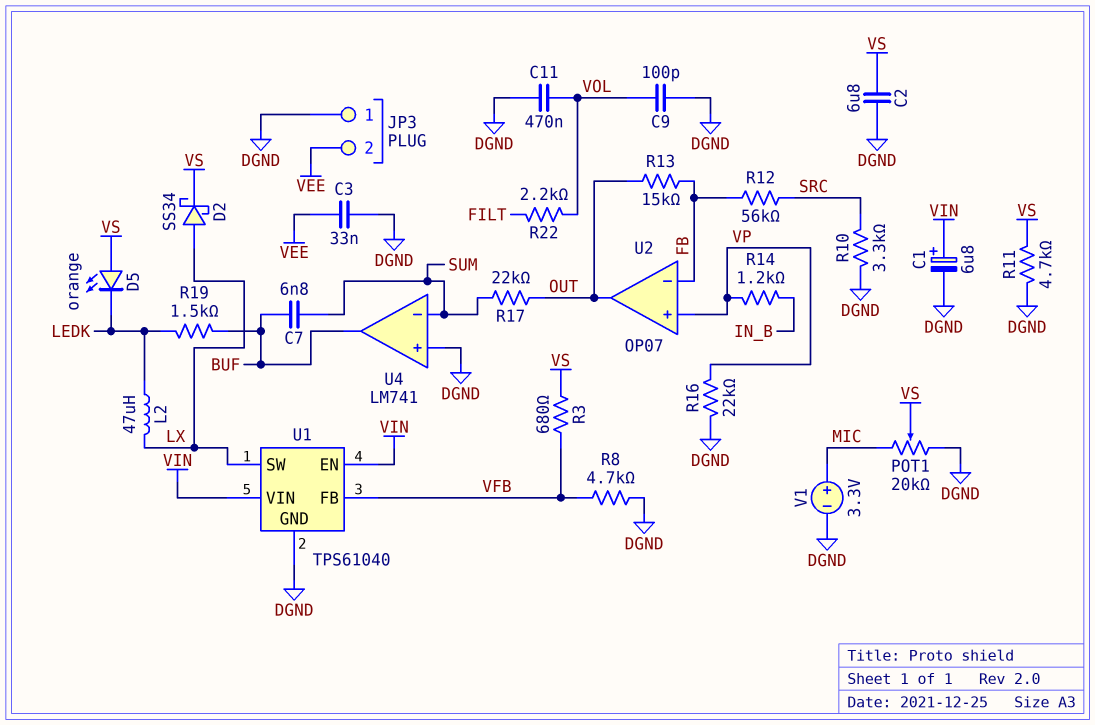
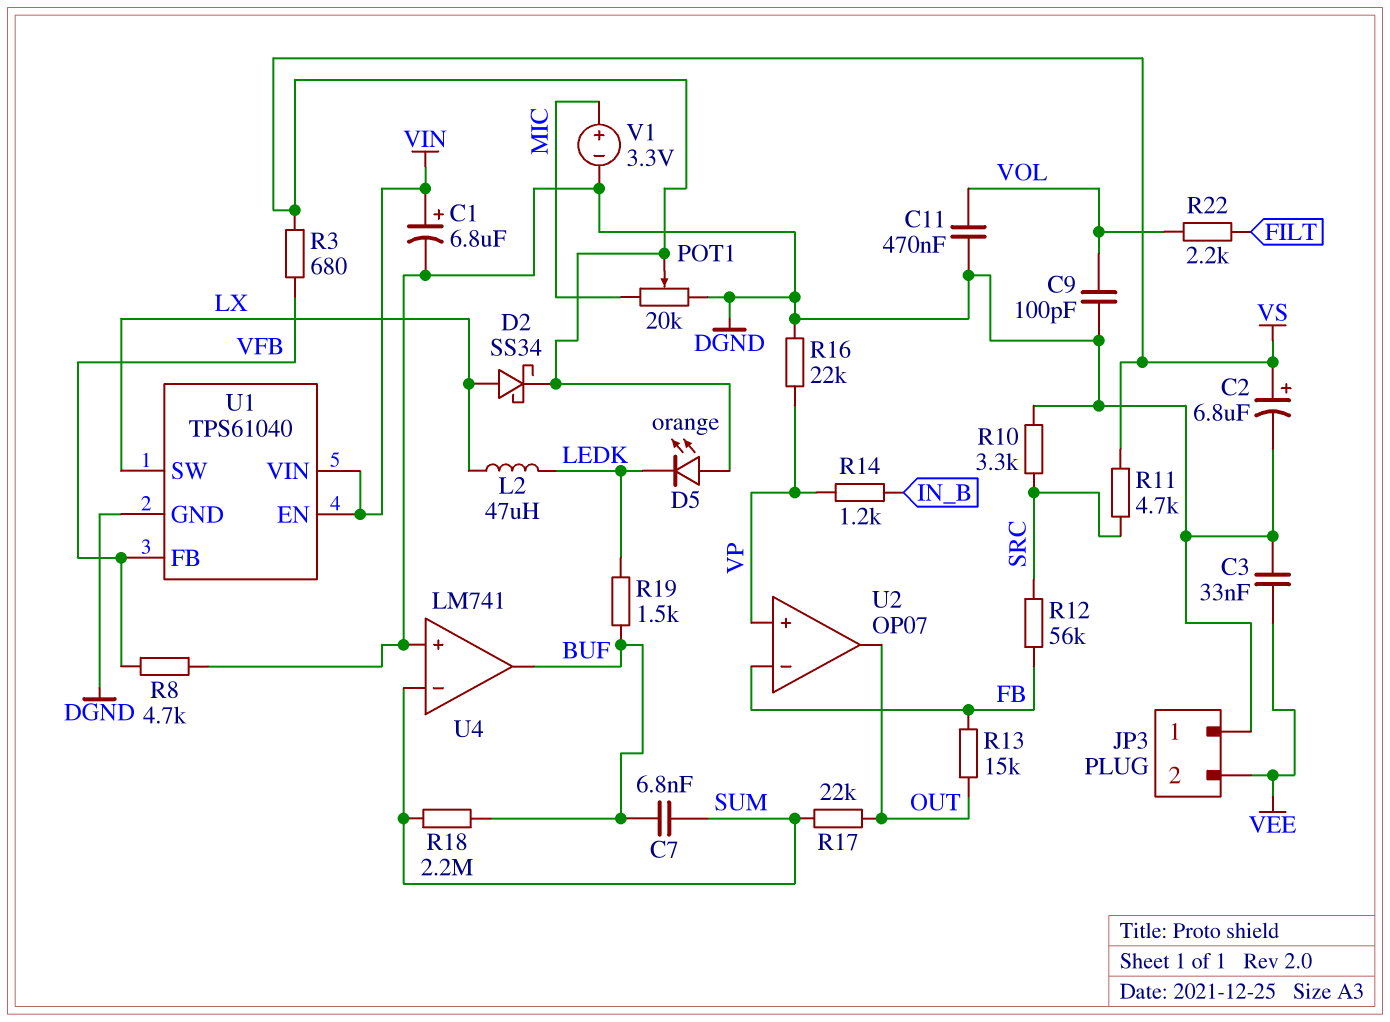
C2: 6.8uF (DGND, VS) -> 6.8uF (plus VS, minus DGND)
R11: 4.7k (DGND, VS) -> 4.7k (SRC, VS)
R18: none -> 2.2M (BUF, SUM)

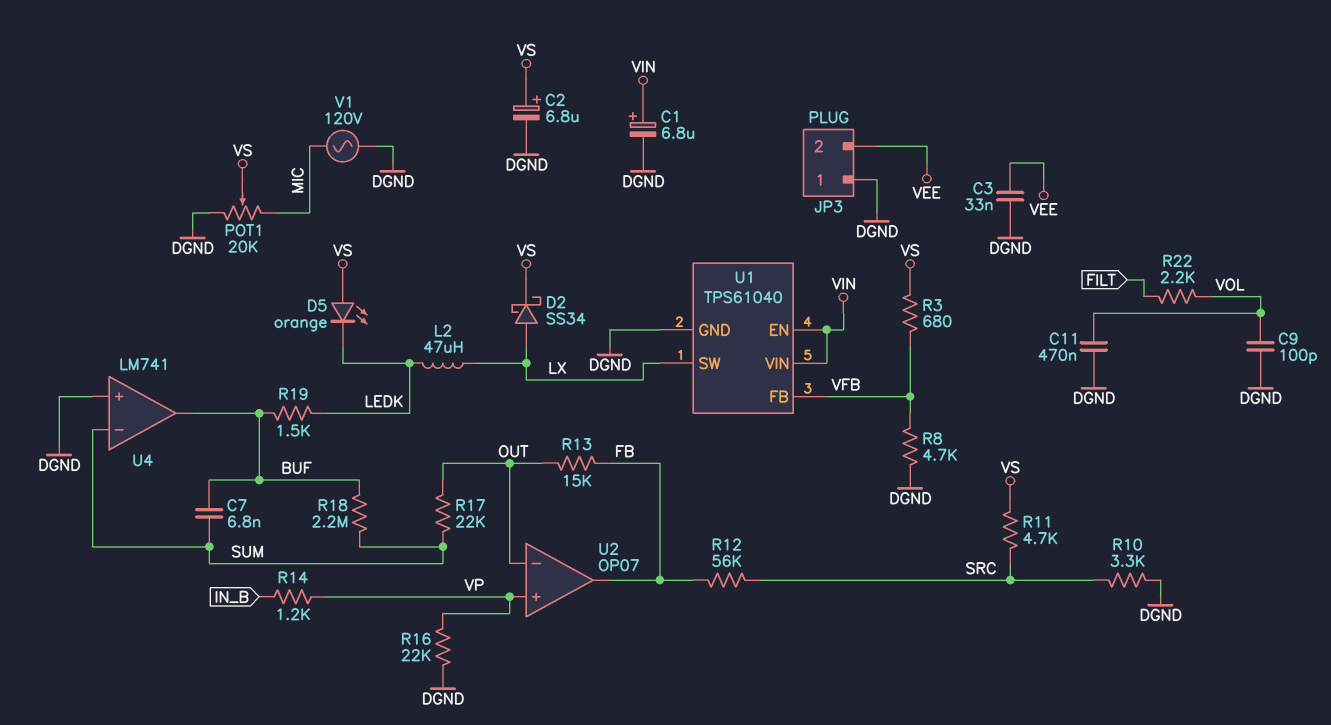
U2 pin in-: FB -> OUT
U2 pin out: OUT -> FB
V1: 3.3V (plus MIC, minus DGND) -> AC 120V (DGND, MIC)

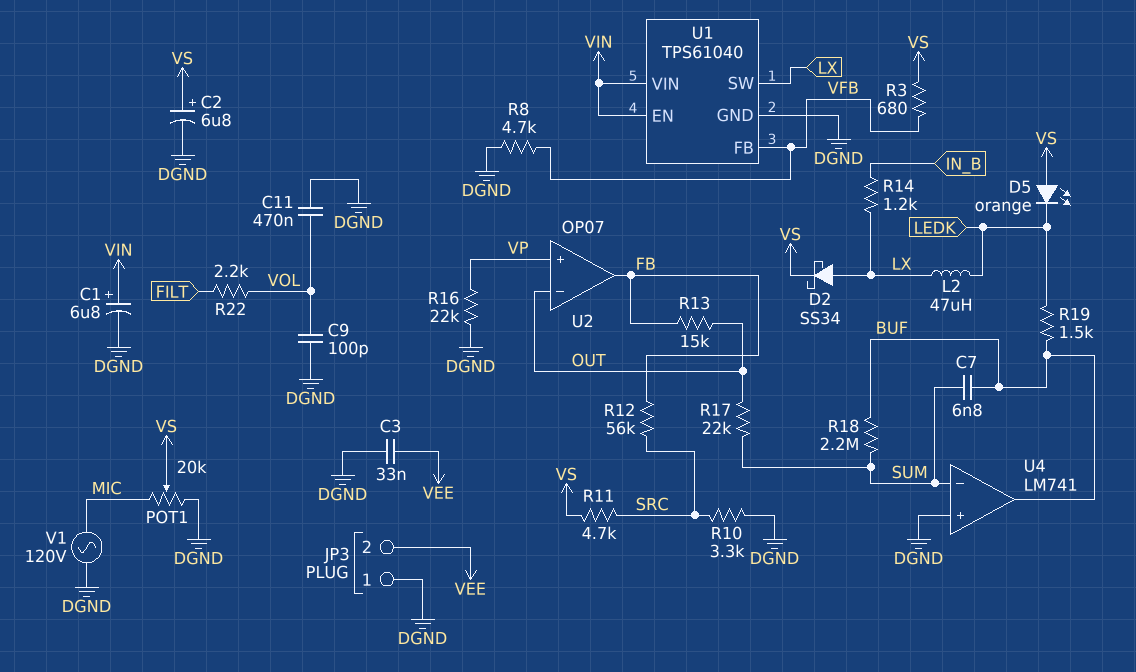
R14: 1.2k (IN_B, VP) -> 1.2k (IN_B, LX)

